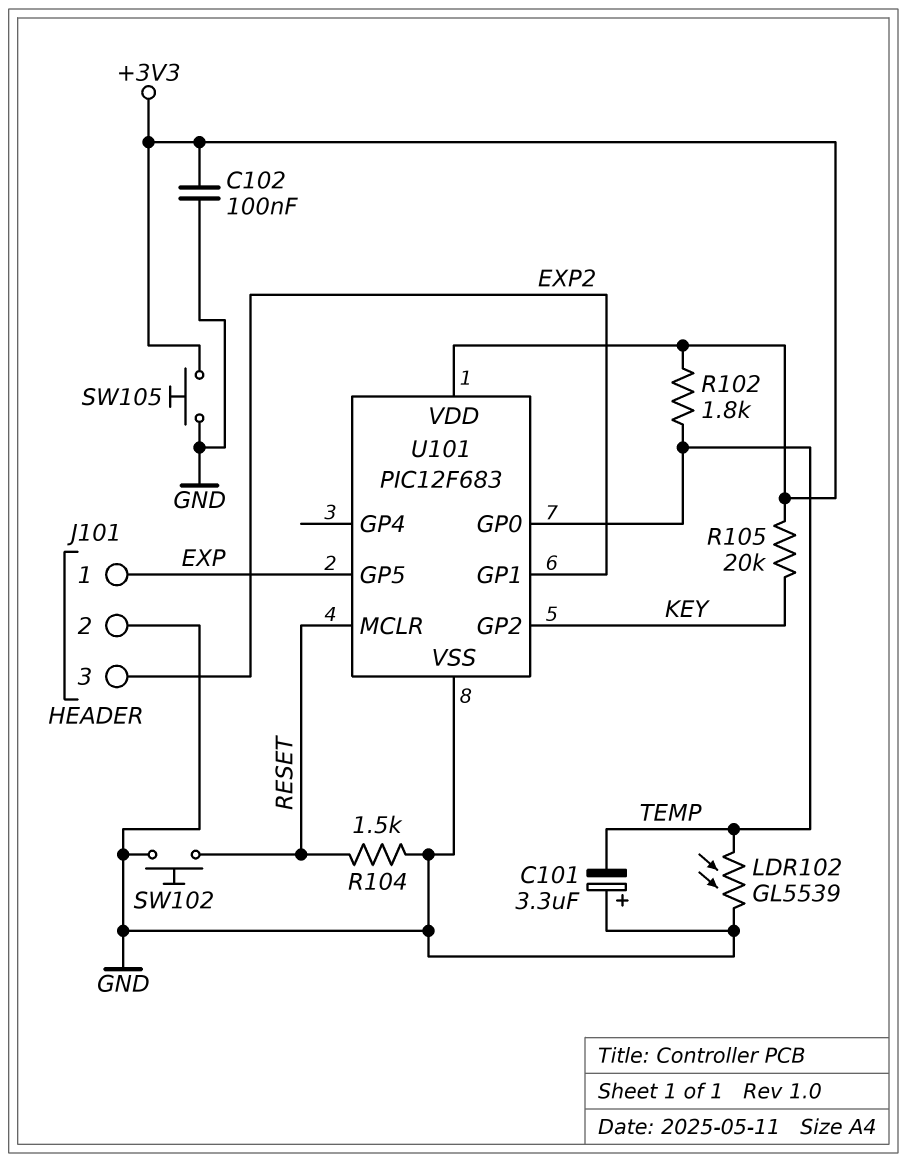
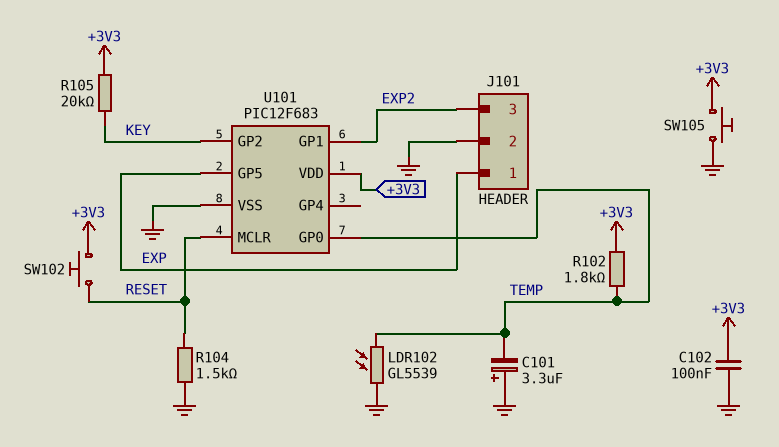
SW102: button (GND, RESET) -> button (+3V3, RESET)

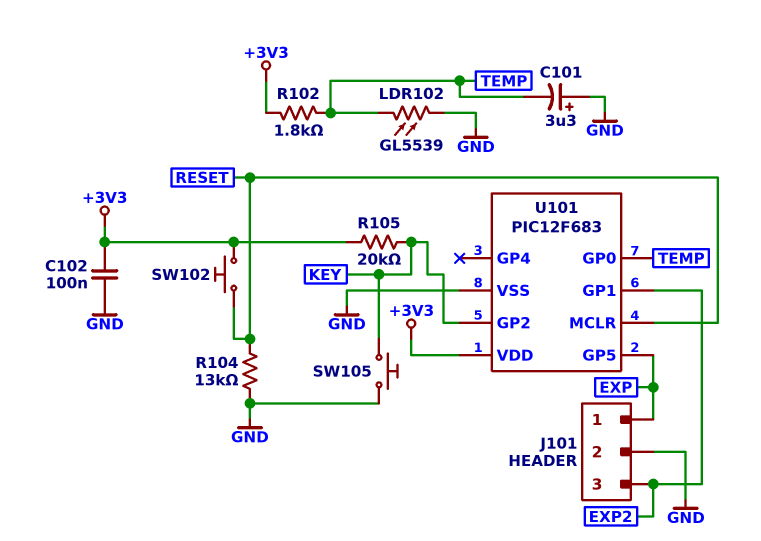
R104: 1.5k (GND, RESET) -> 13k (GND, RESET)
SW105: button (+3V3, GND) -> button (GND, KEY)

